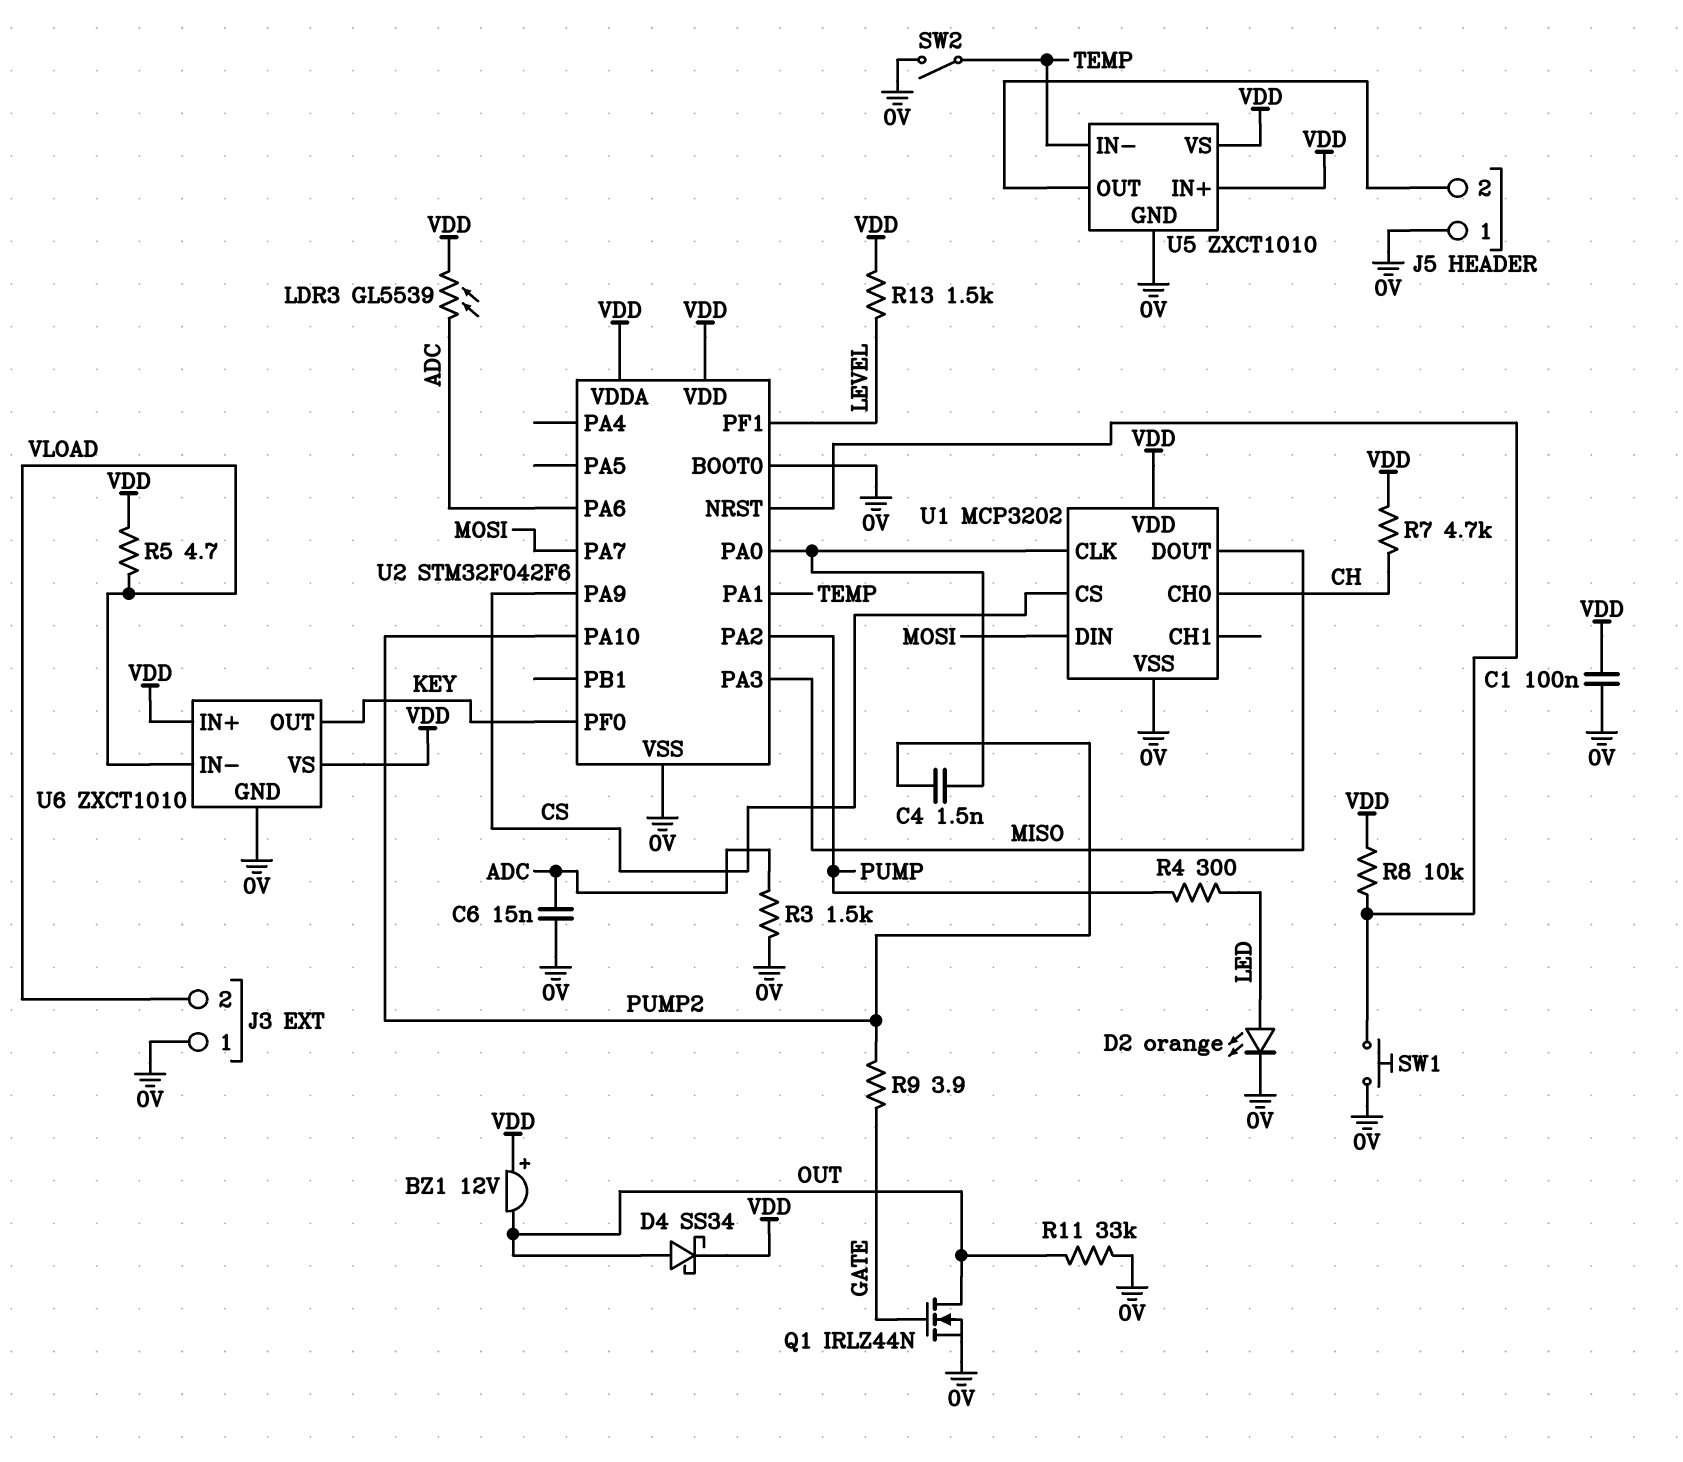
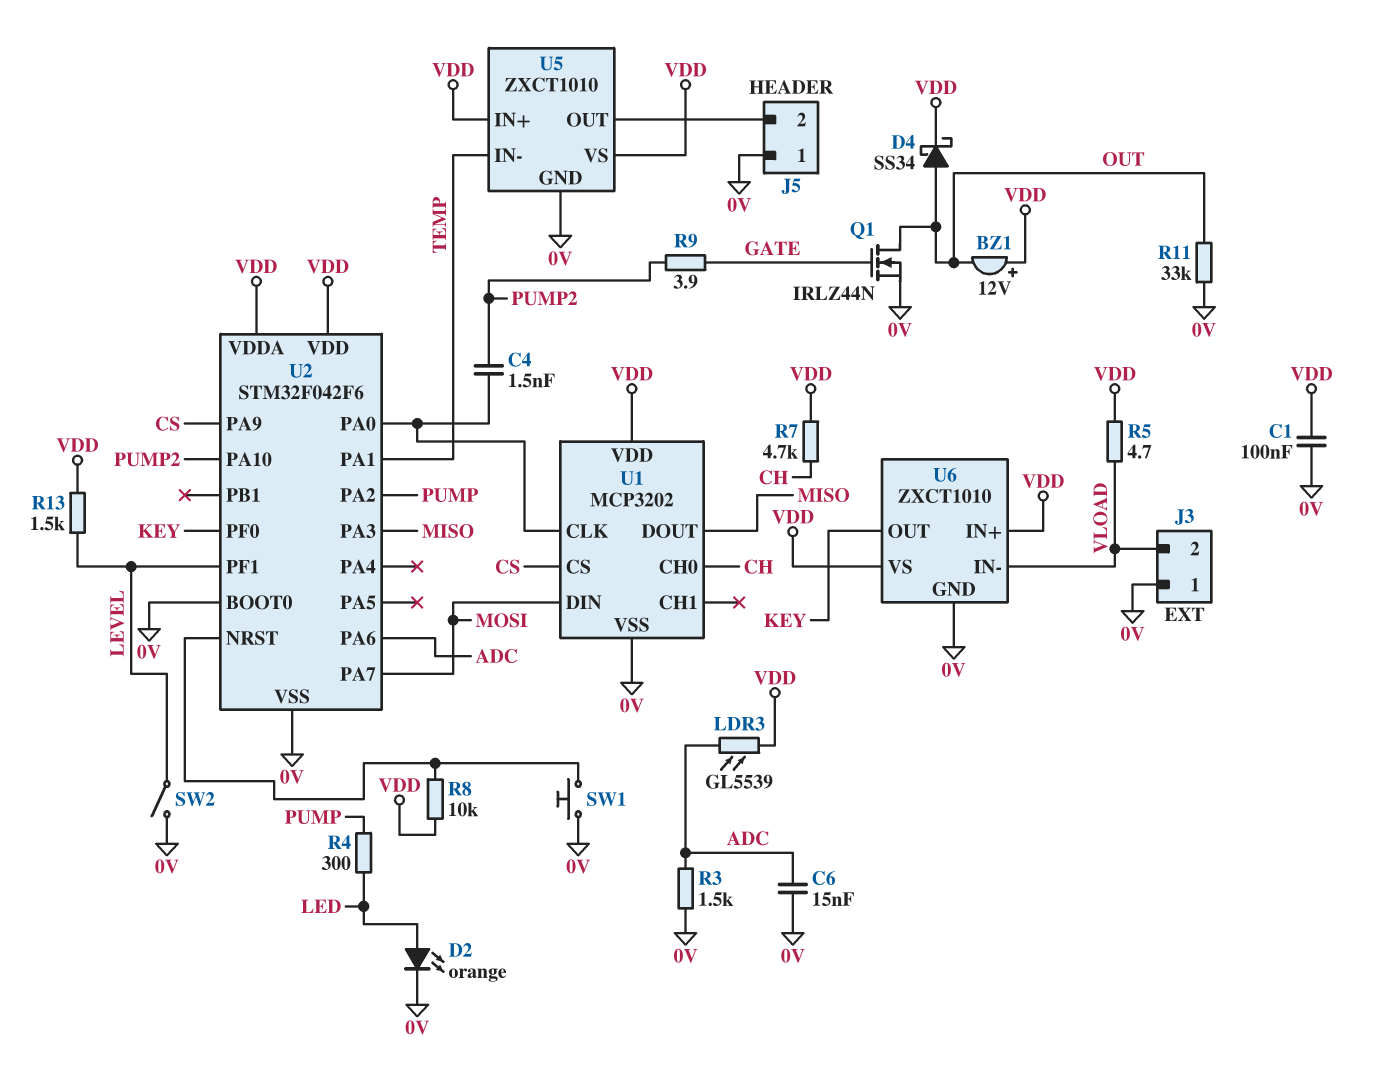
SW2: switch (0V, TEMP) -> switch (0V, LEVEL)

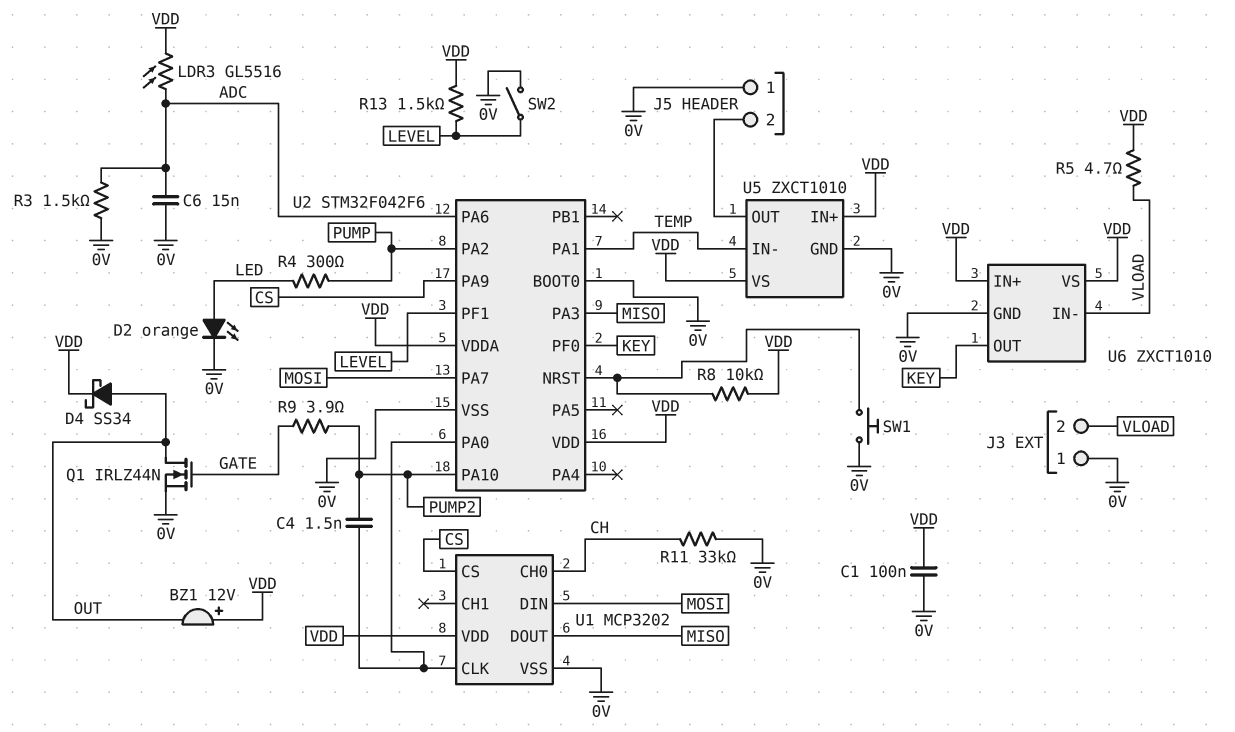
LDR3: GL5539 (ADC, VDD) -> GL5516 (ADC, VDD)
R7: 4.7k (CH, VDD) -> none
R11: 33k (0V, OUT) -> 33k (0V, CH)

